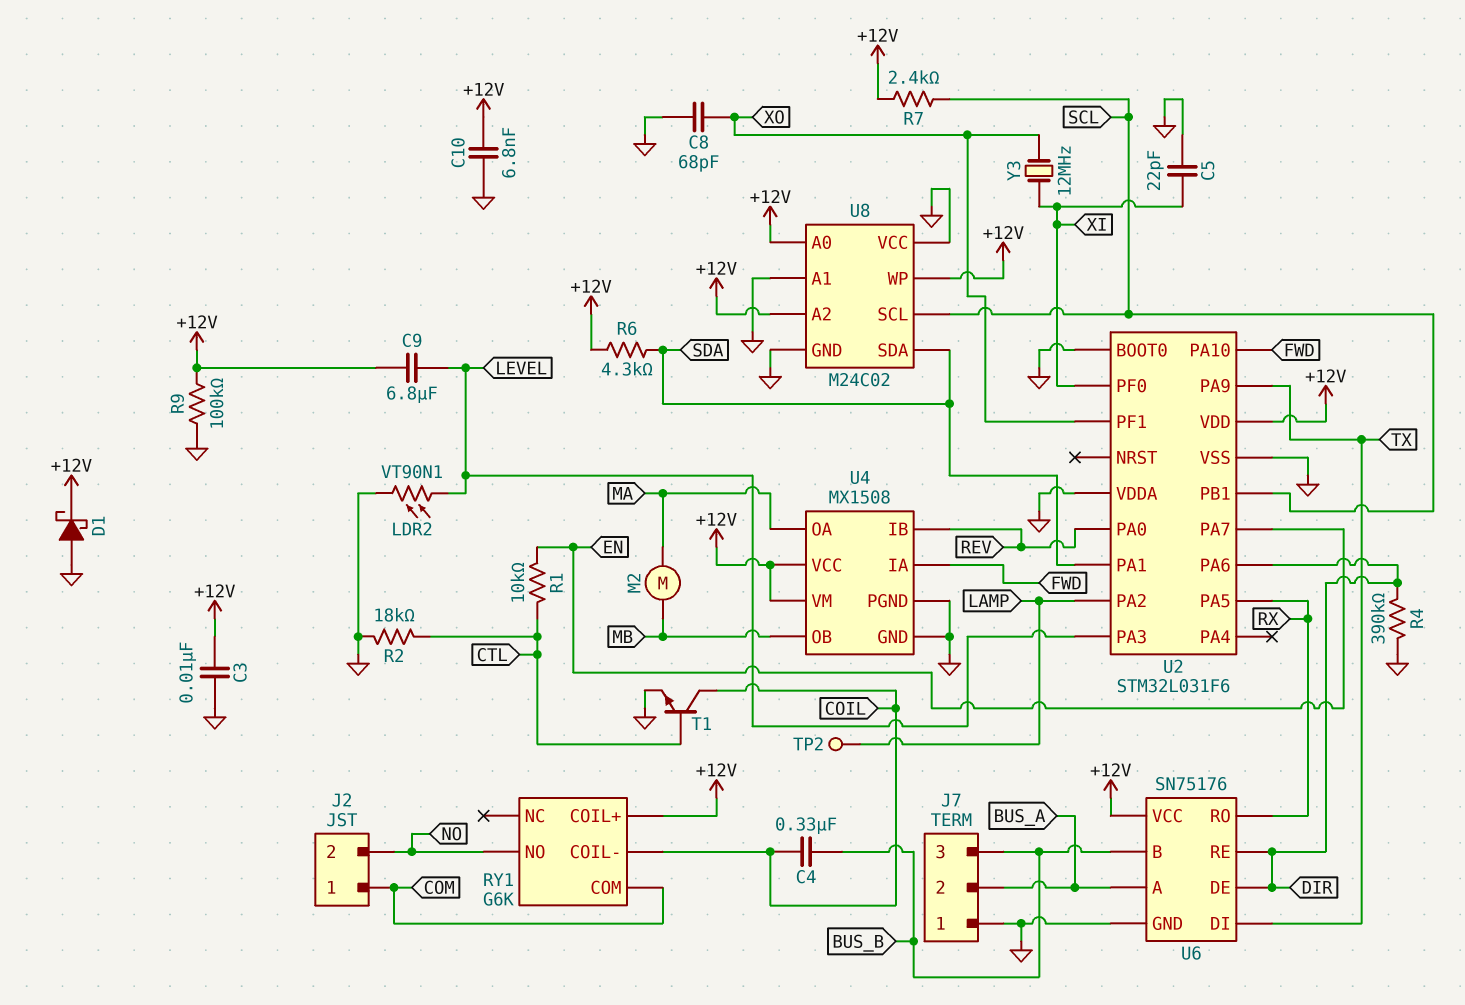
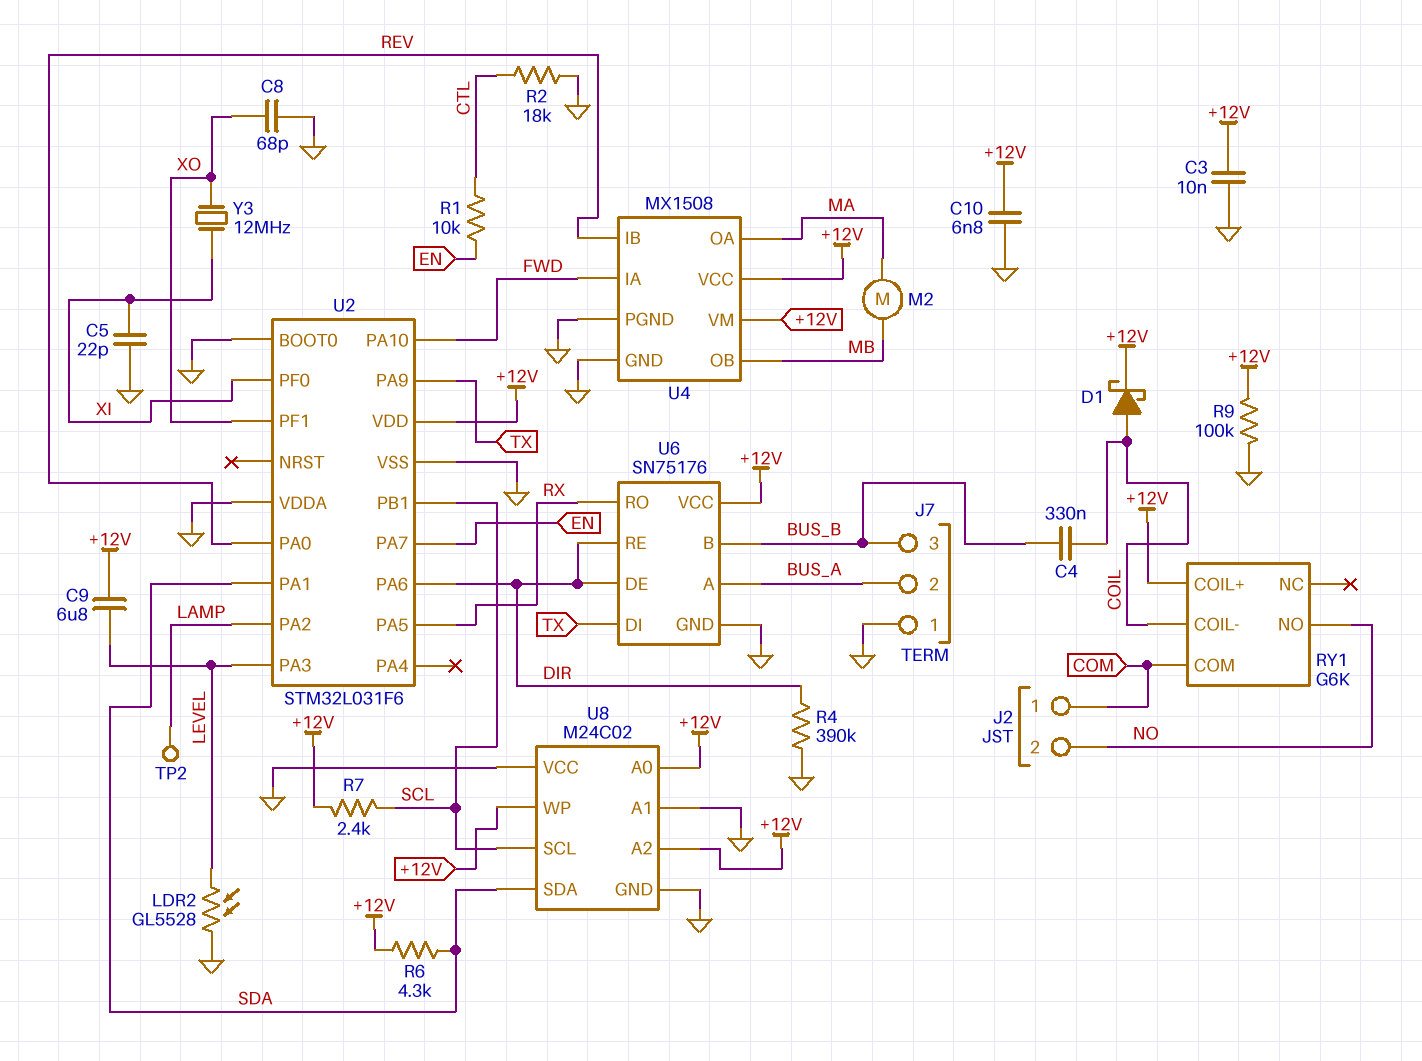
D1: schottky (A GND, K +12V) -> schottky (A COIL, K +12V)
LDR2: VT90N1 (GND, LEVEL) -> GL5528 (GND, LEVEL)
T1: NPN (B CTL, C COIL, E GND) -> none

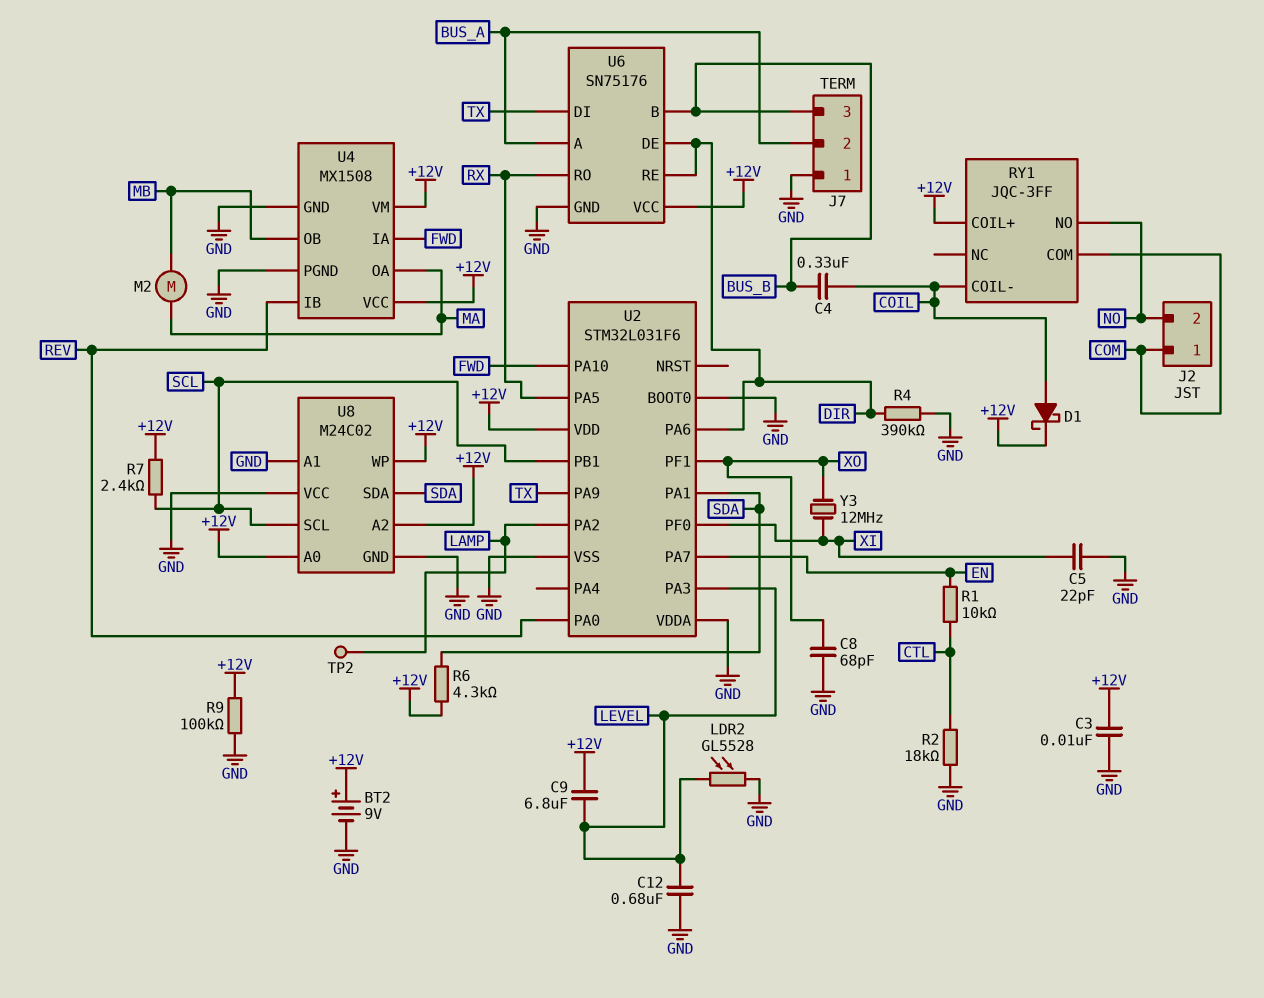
BT2: none -> 9V (plus +12V, minus GND)
C10: 6.8nF (+12V, GND) -> none
C12: none -> 680nF (GND, LEVEL)
RY1: G6K -> JQC-3FF

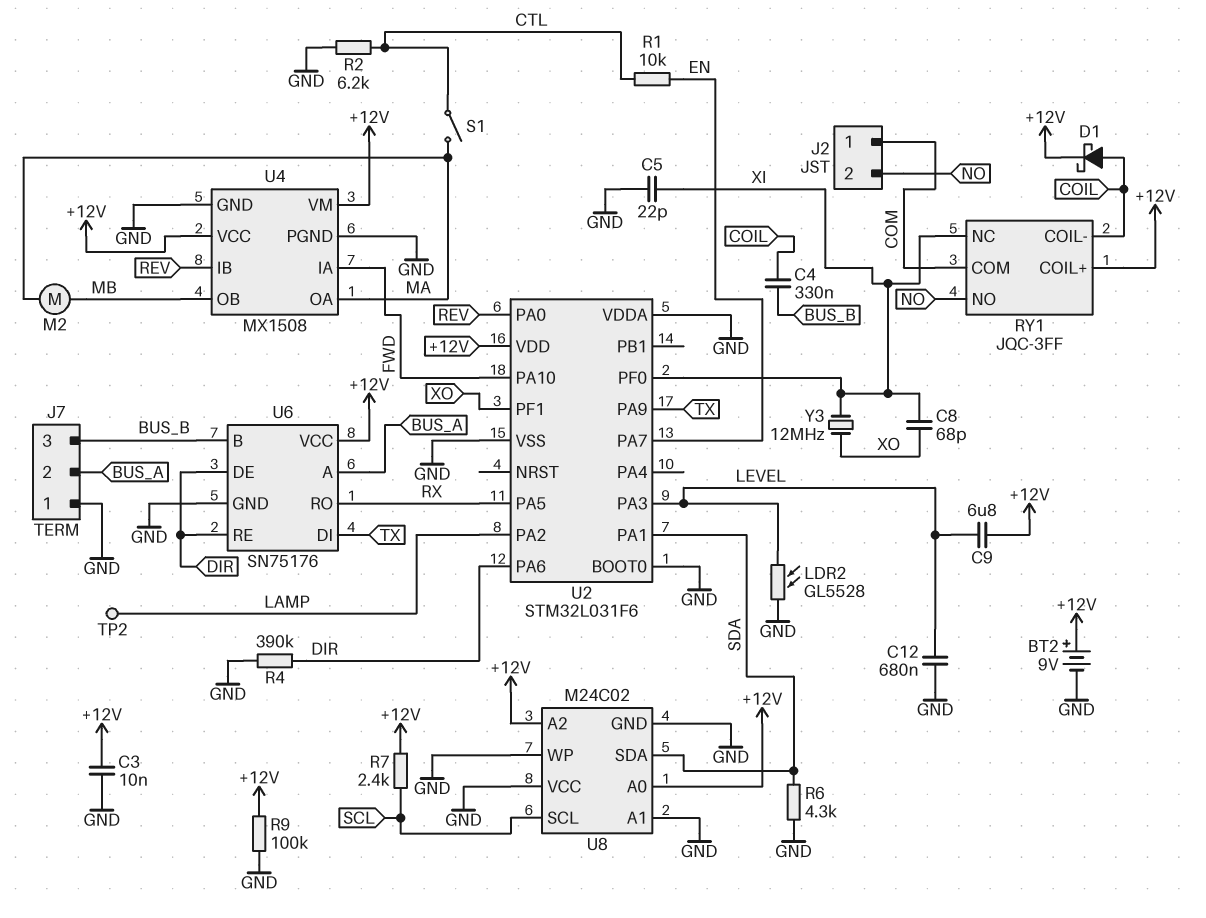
C8: 68pF (GND, XO) -> 68pF (XI, XO)
R2: 18k (CTL, GND) -> 6.2k (CTL, GND)
R6: 4.3k (+12V, SDA) -> 4.3k (GND, SDA)
RY1 pin NC: none -> XI
S1: none -> switch (CTL, MA)
U2 pin PB1: SCL -> none
U8 pin WP: +12V -> GND

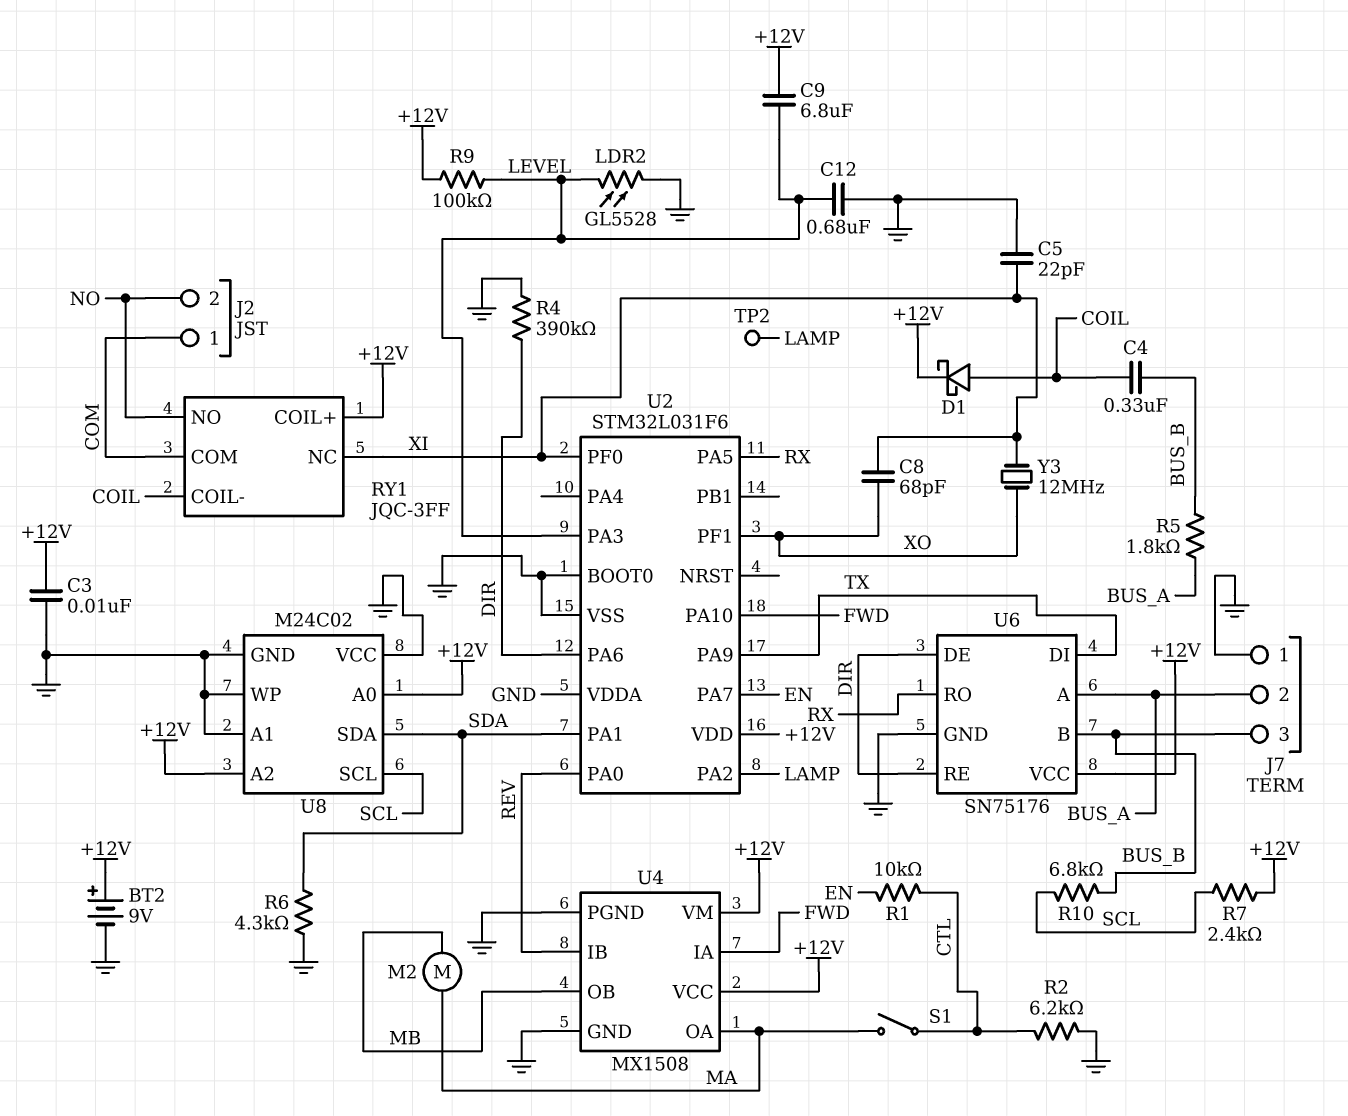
R5: none -> 1.8k (BUS_A, BUS_B)
R9: 100k (+12V, GND) -> 100k (+12V, LEVEL)
R10: none -> 6.8k (BUS_B, SCL)

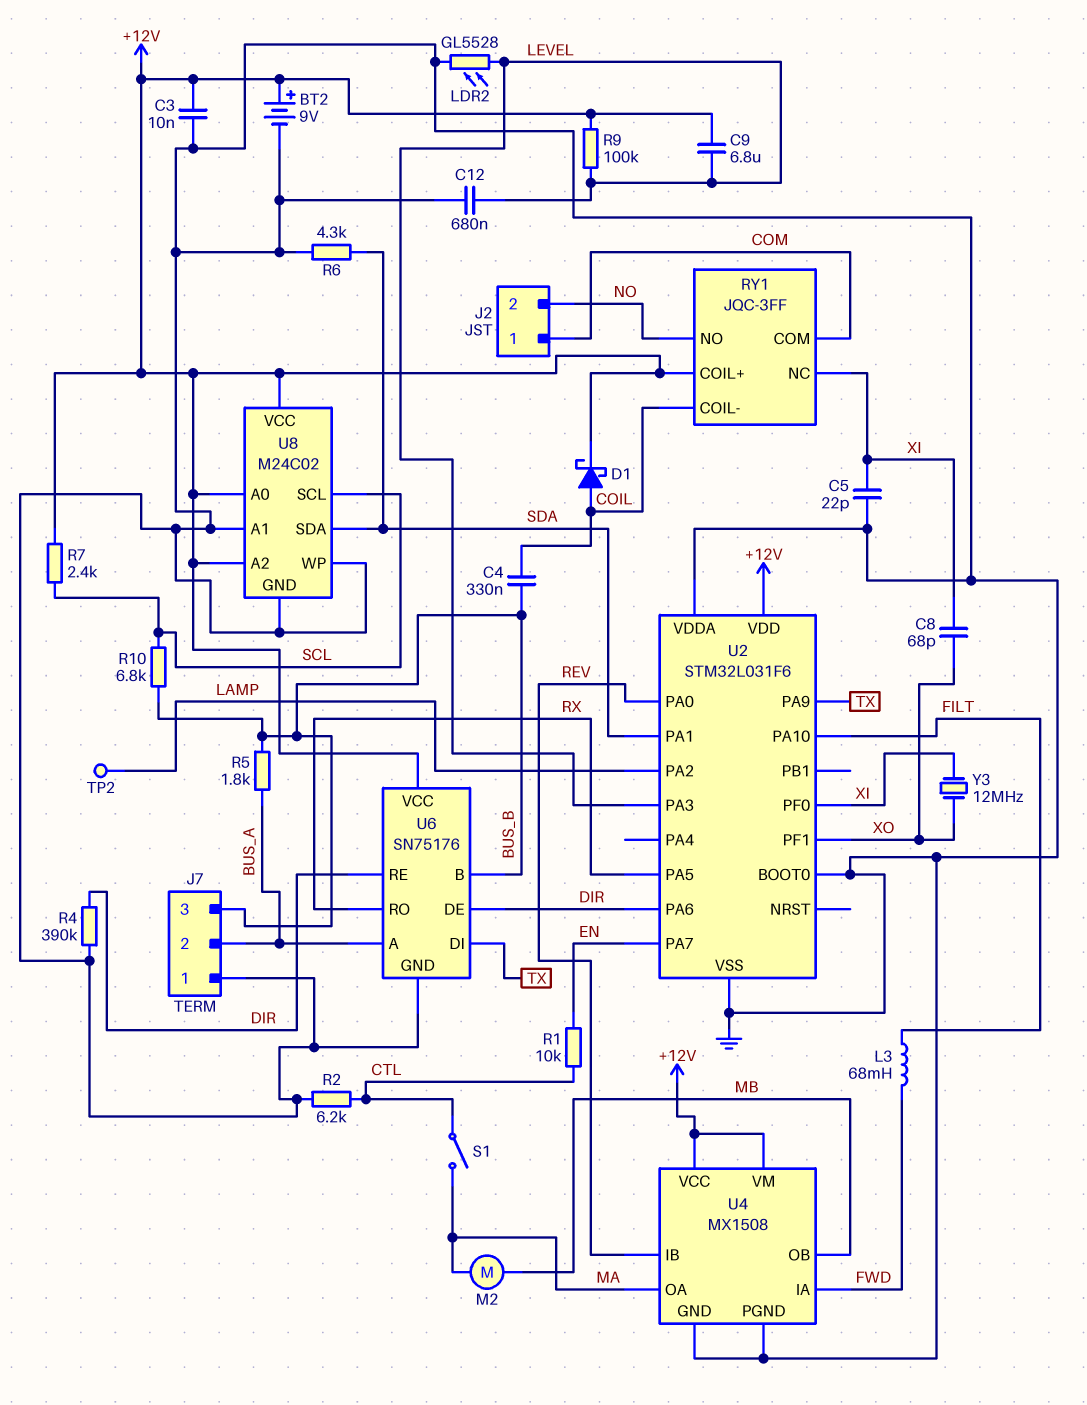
L3: none -> 68mH (FILT, FWD)
U2 pin PA10: FWD -> FILT
U8 pin VCC: GND -> +12V

